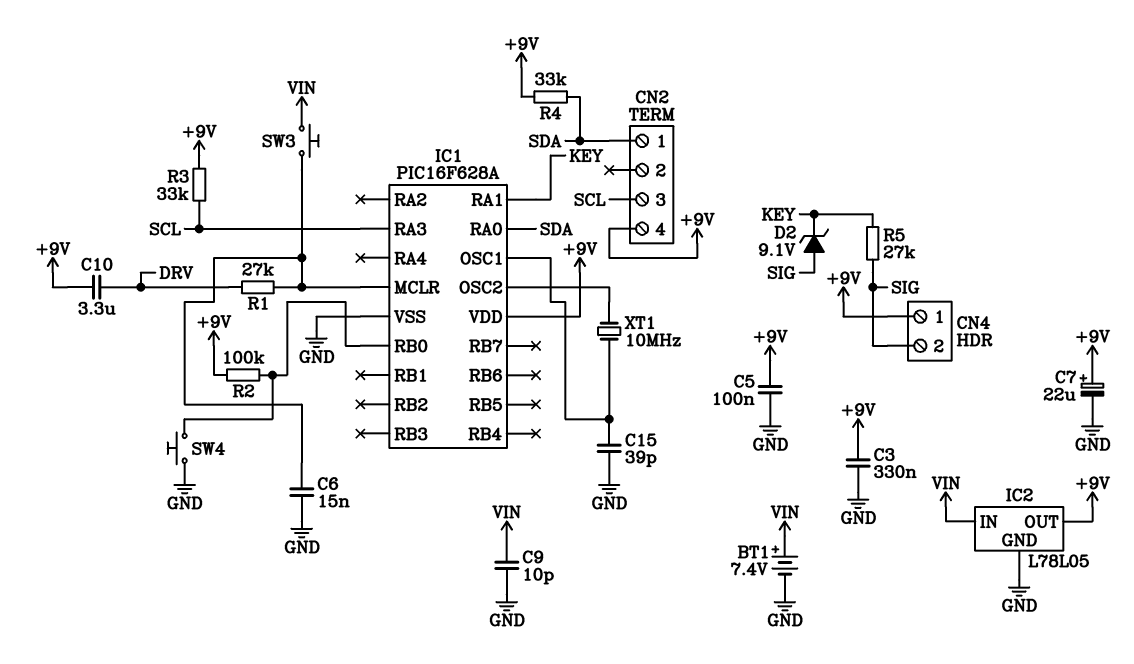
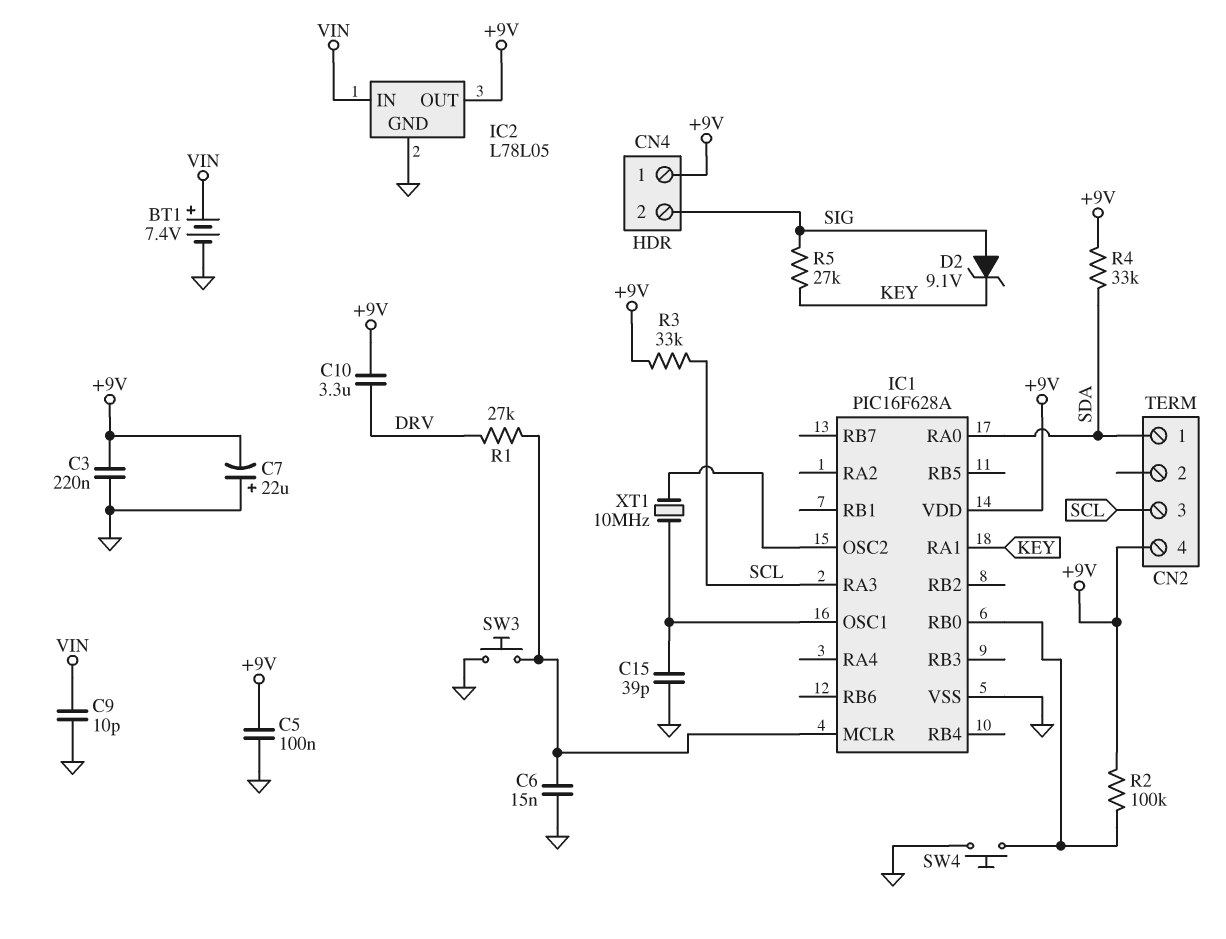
C3: 330nF (+9V, GND) -> 220nF (+9V, GND)
C7: 22uF (plus +9V, minus GND) -> 22uF (plus GND, minus +9V)
SW3: button (IC1/MCLR, VIN) -> button (GND, IC1/MCLR)

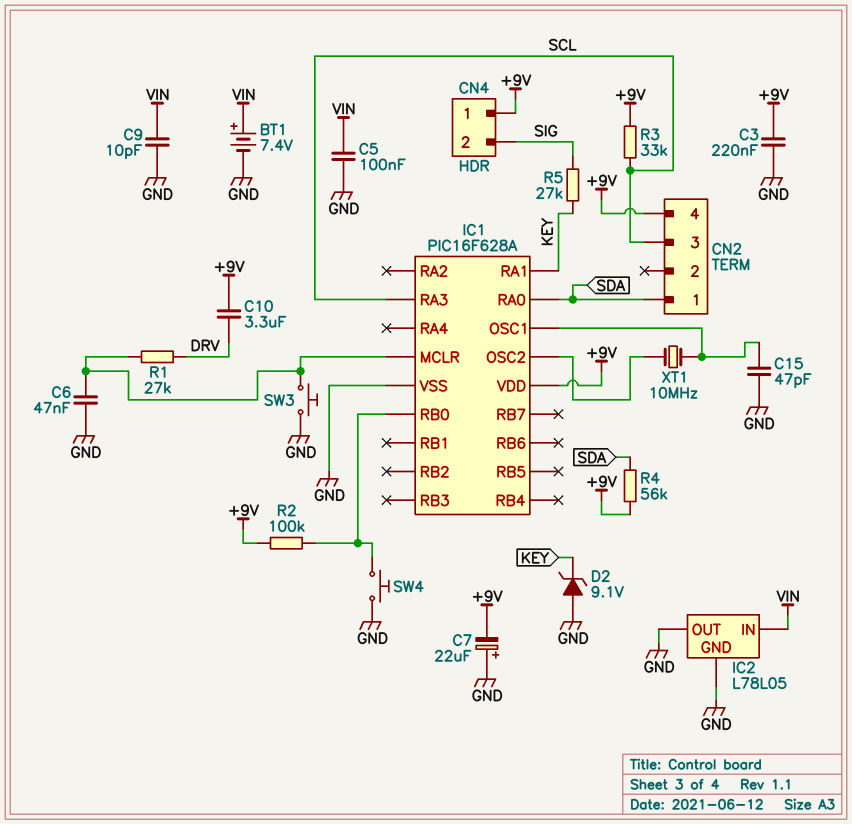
C5: 100nF (+9V, GND) -> 100nF (GND, VIN)
C6: 15nF (GND, IC1/MCLR) -> 47nF (GND, IC1/MCLR)
C15: 39pF (GND, IC1/OSC1) -> 47pF (GND, IC1/OSC1)
D2: zener 9.1V (A SIG, K KEY) -> zener 9.1V (A GND, K KEY)
IC2 pin OUT: +9V -> GND
R4: 33k (+9V, SDA) -> 56k (+9V, SDA)

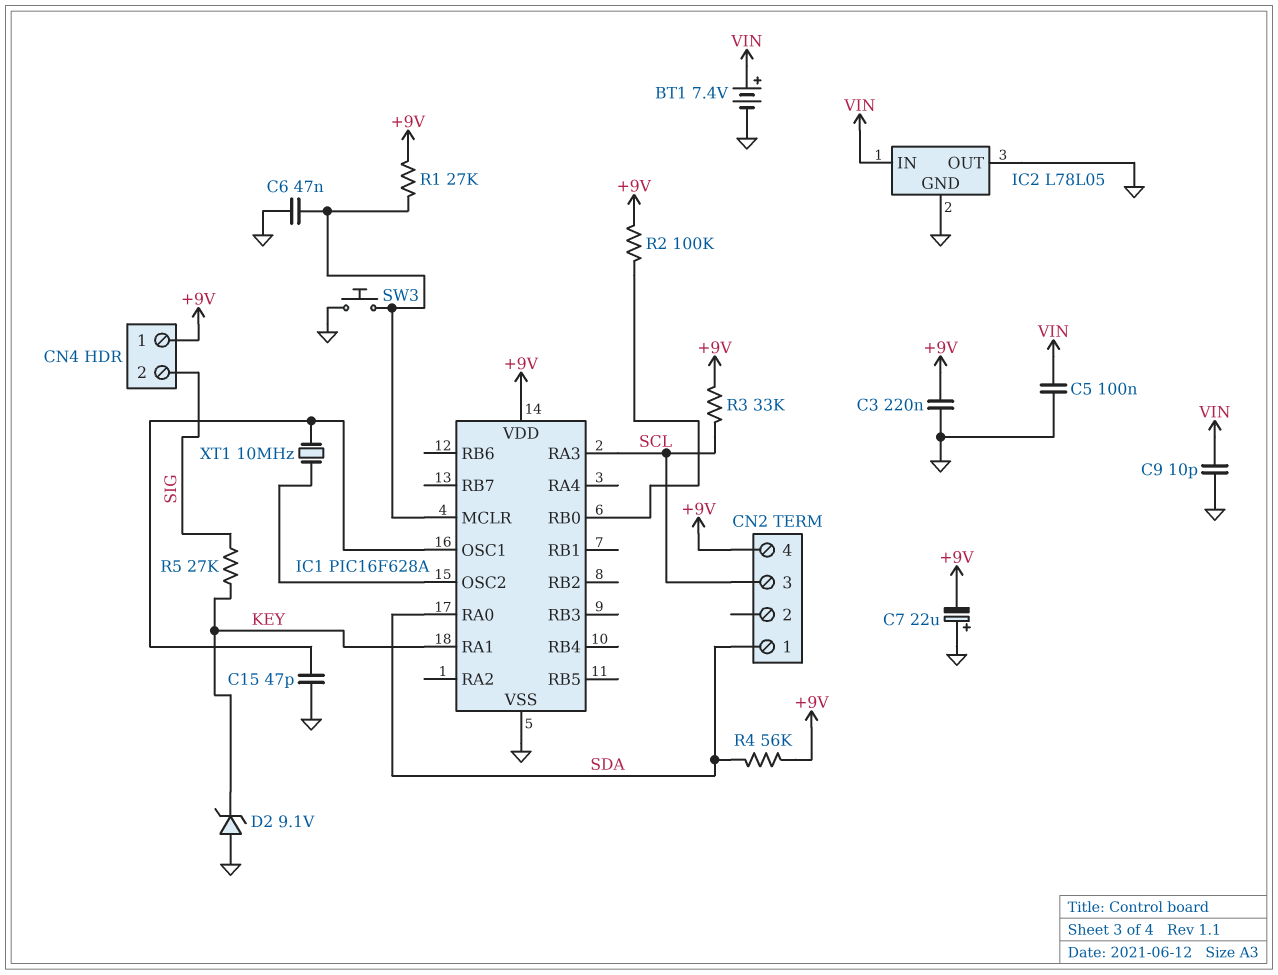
C10: 3.3uF (+9V, DRV) -> none
R1: 27k (DRV, IC1/MCLR) -> 27k (+9V, IC1/MCLR)
SW4: button (GND, IC1/RB0) -> none

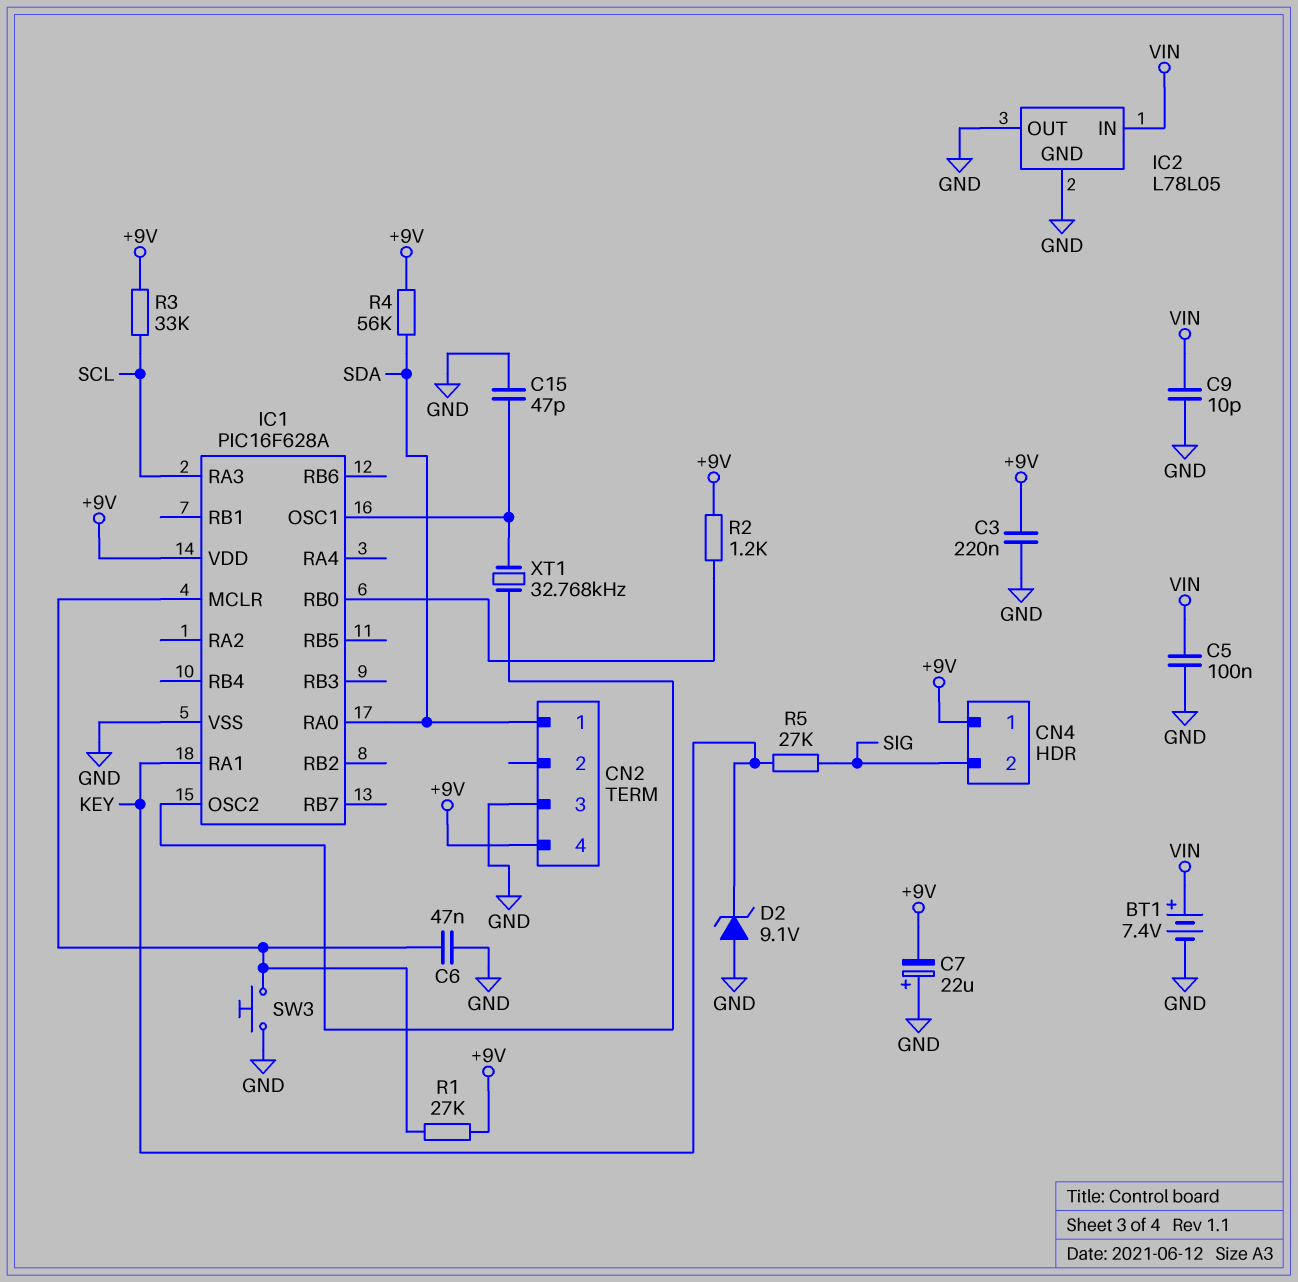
CN2 pin 3: SCL -> GND
R2: 100k (+9V, IC1/RB0) -> 1.2k (+9V, IC1/RB0)
XT1: 10MHz (IC1/OSC1, IC1/OSC2) -> 32.768kHz (IC1/OSC1, IC1/OSC2)

